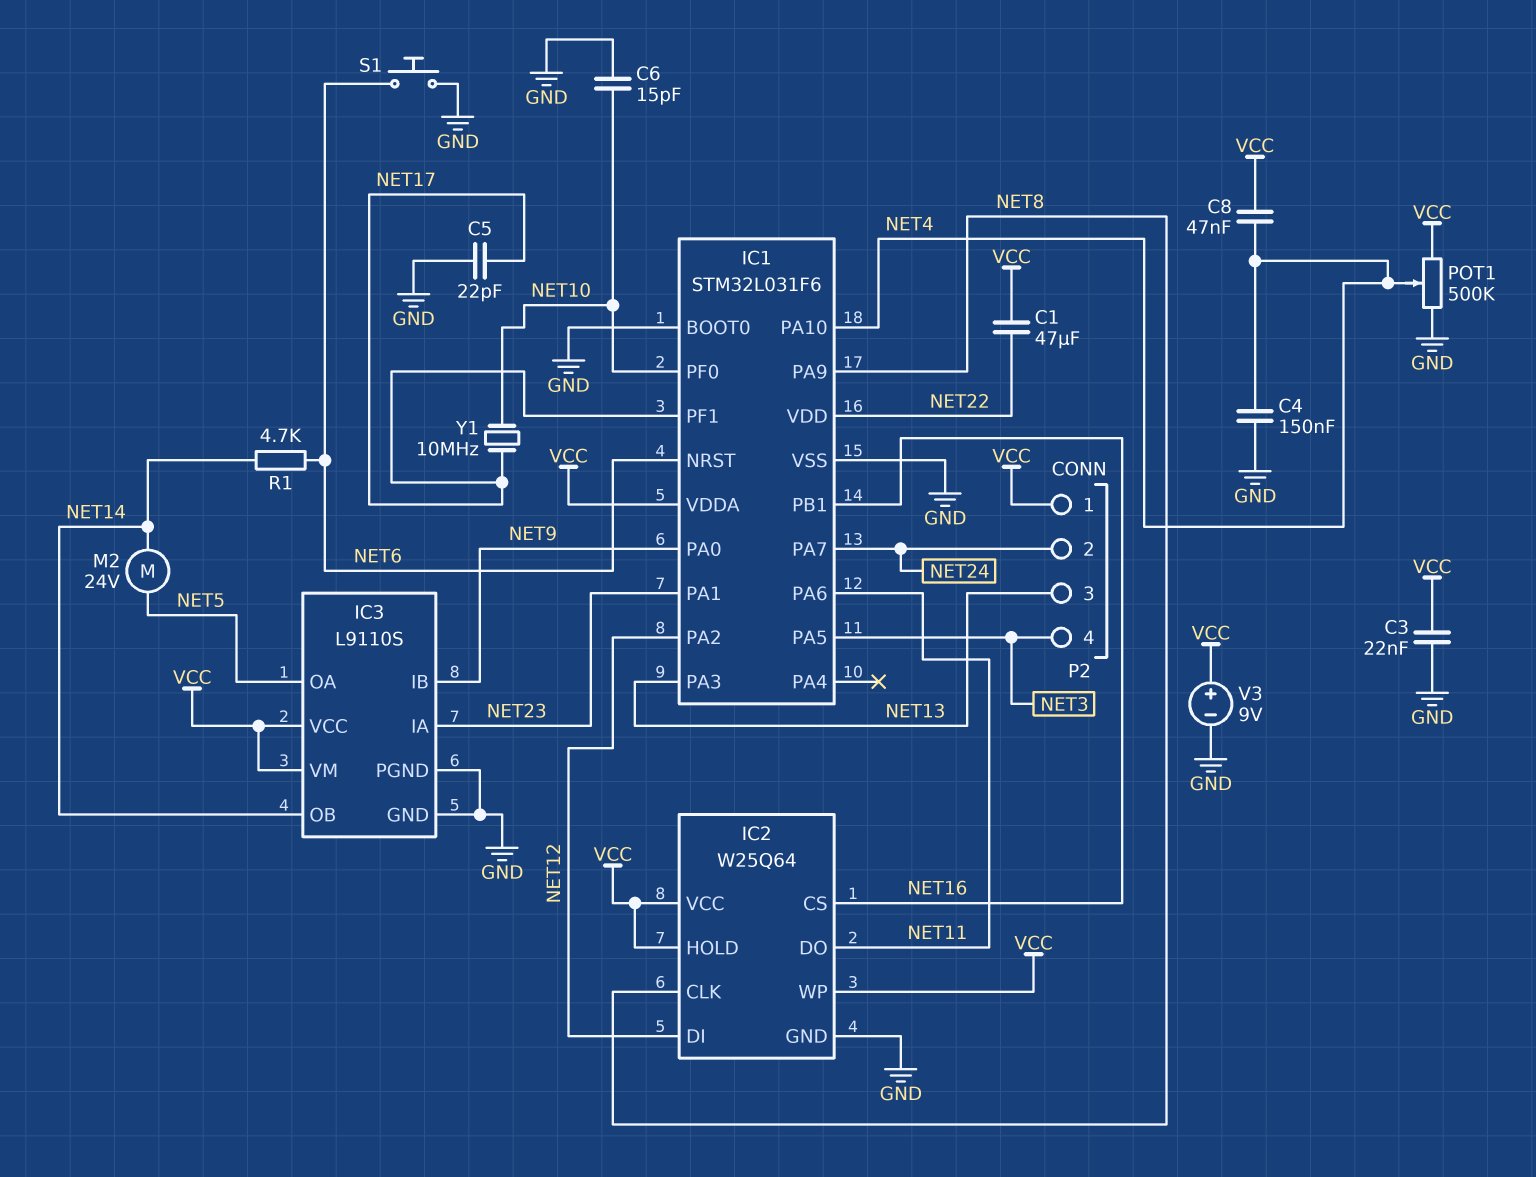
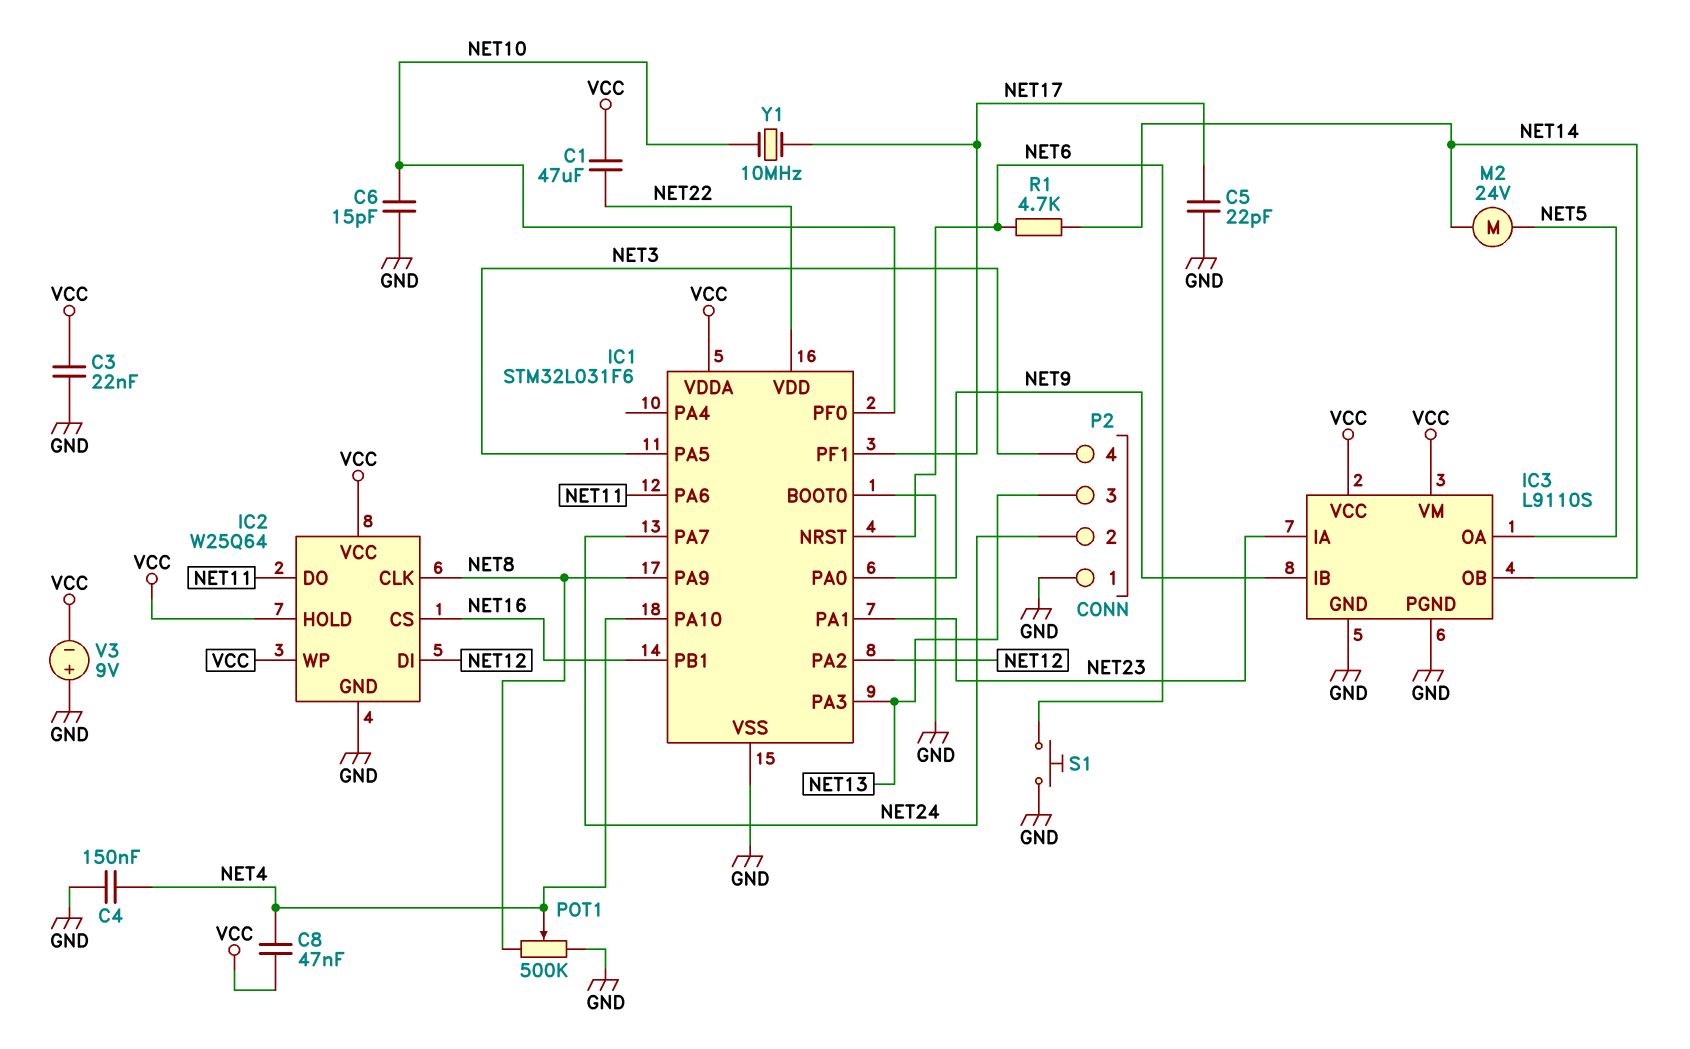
P2 pin 1: VCC -> GND
POT1: 500k (GND, VCC, wiper NET4) -> 500k (GND, NET8, wiper NET4)
V3: 9V (plus VCC, minus GND) -> 9V (plus GND, minus VCC)

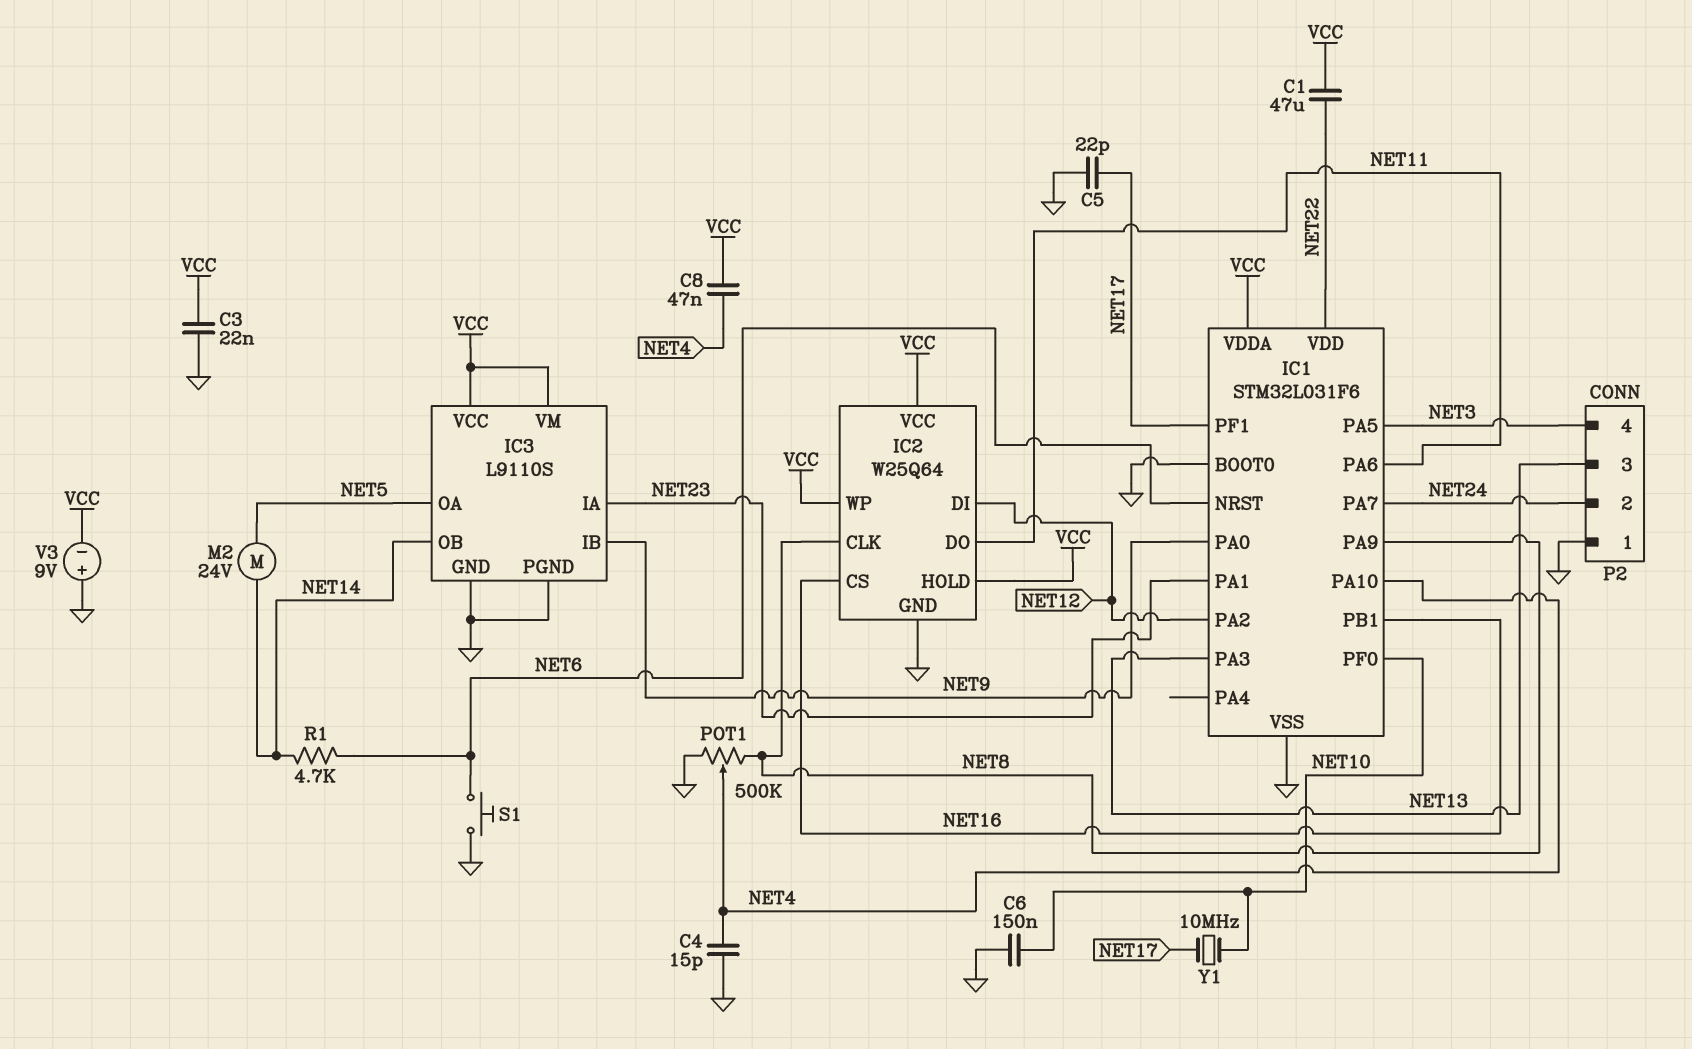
C4: 150nF (GND, NET4) -> 15pF (GND, NET4)
C6: 15pF (GND, NET10) -> 150nF (GND, NET10)

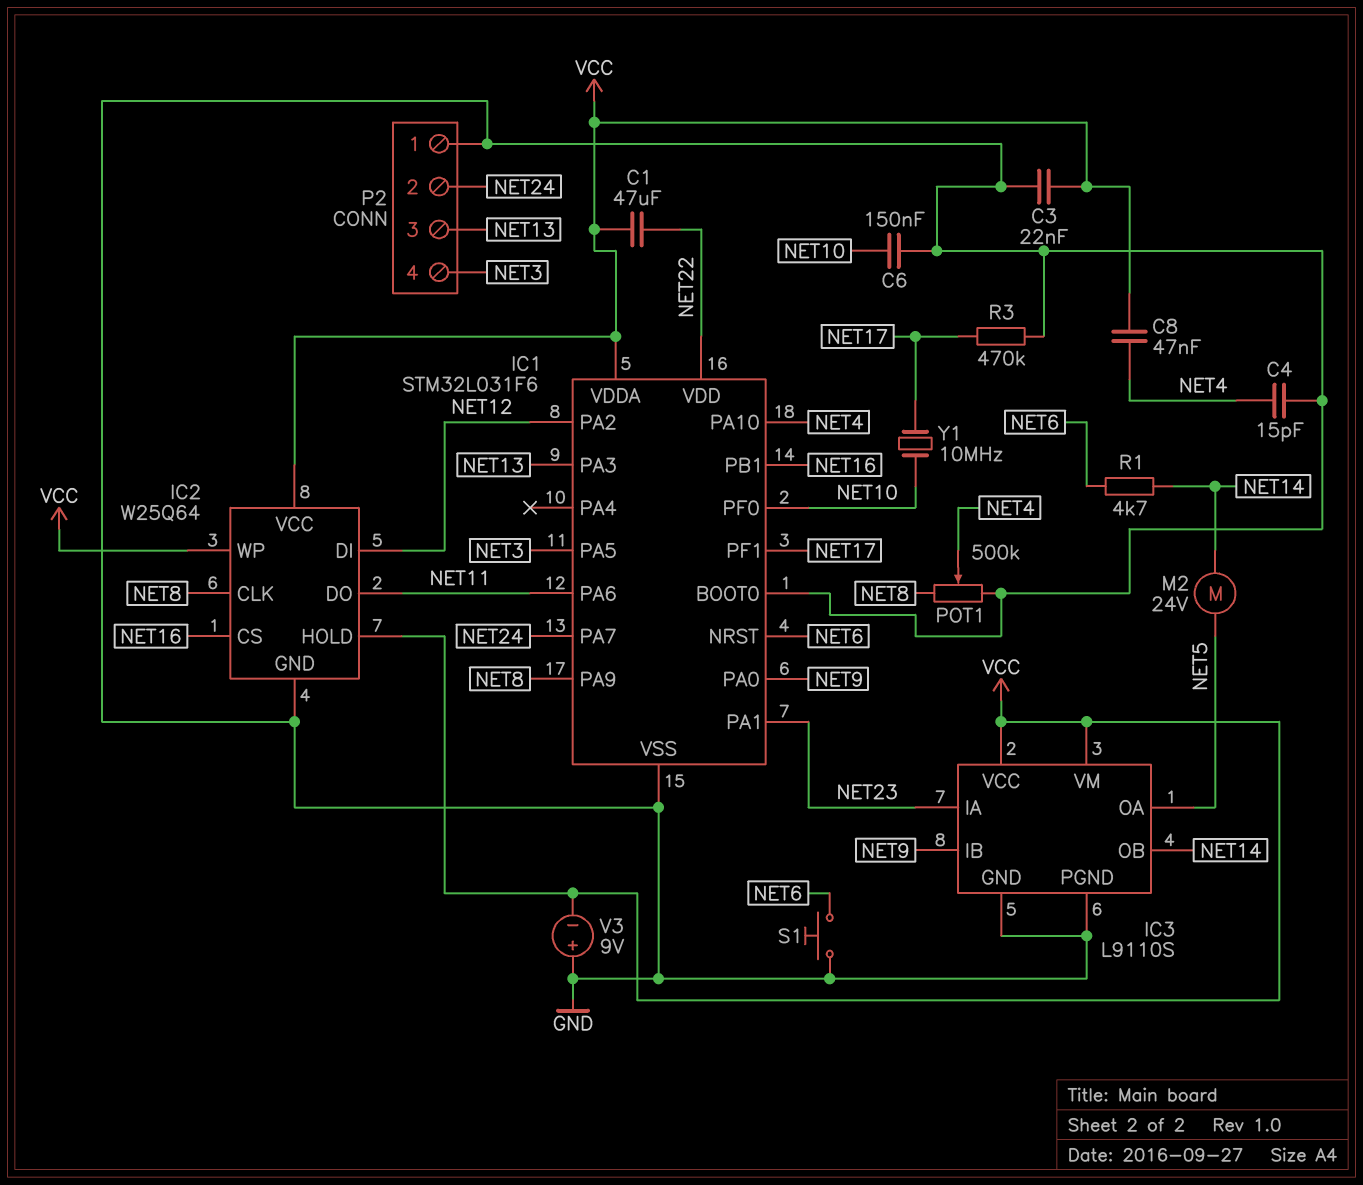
C5: 22pF (GND, NET17) -> none
R3: none -> 470k (GND, NET17)

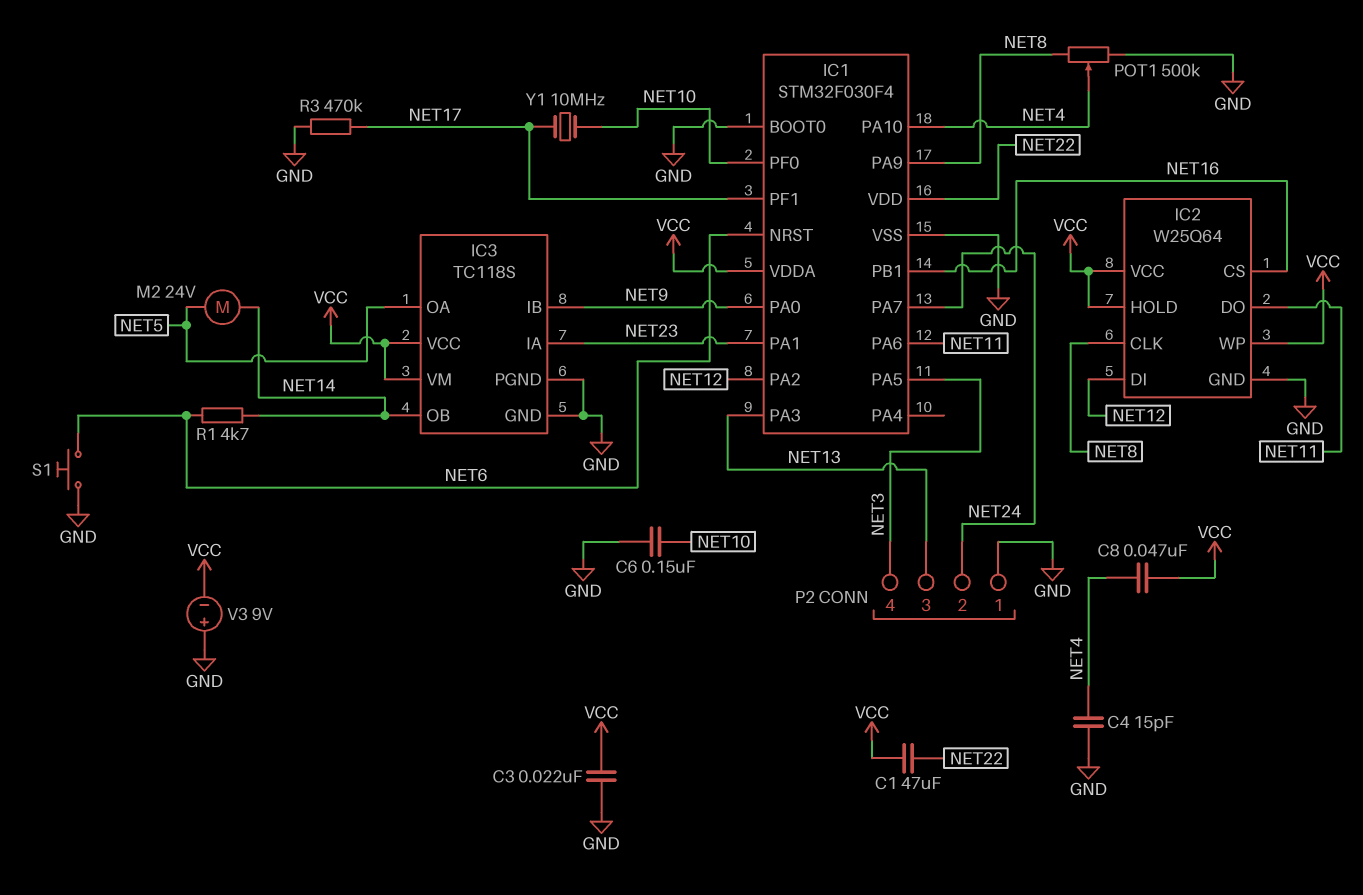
IC1: STM32L031F6 -> STM32F030F4
IC3: L9110S -> TC118S

